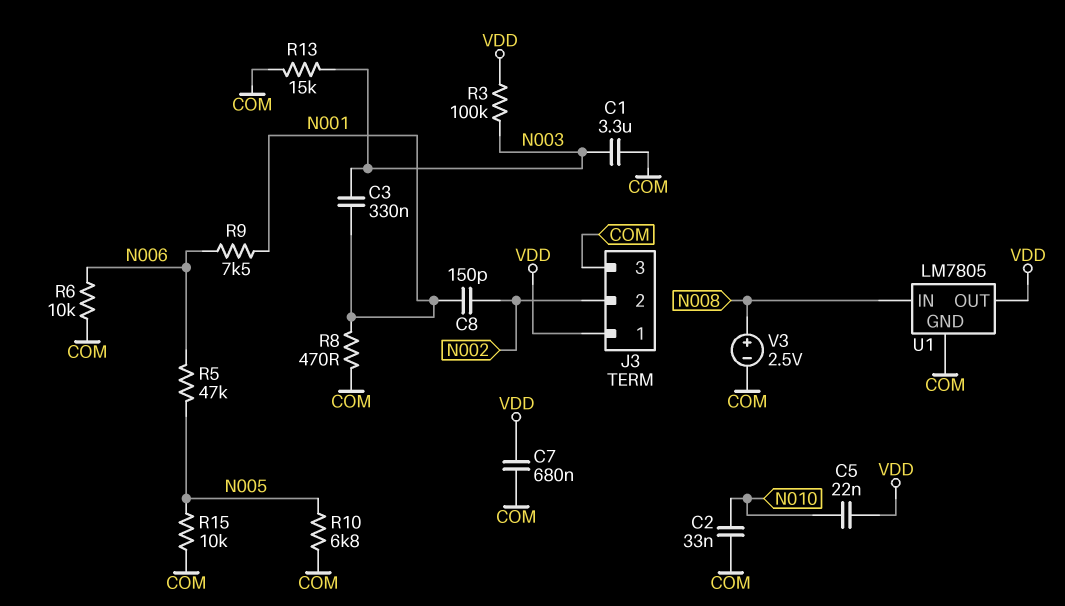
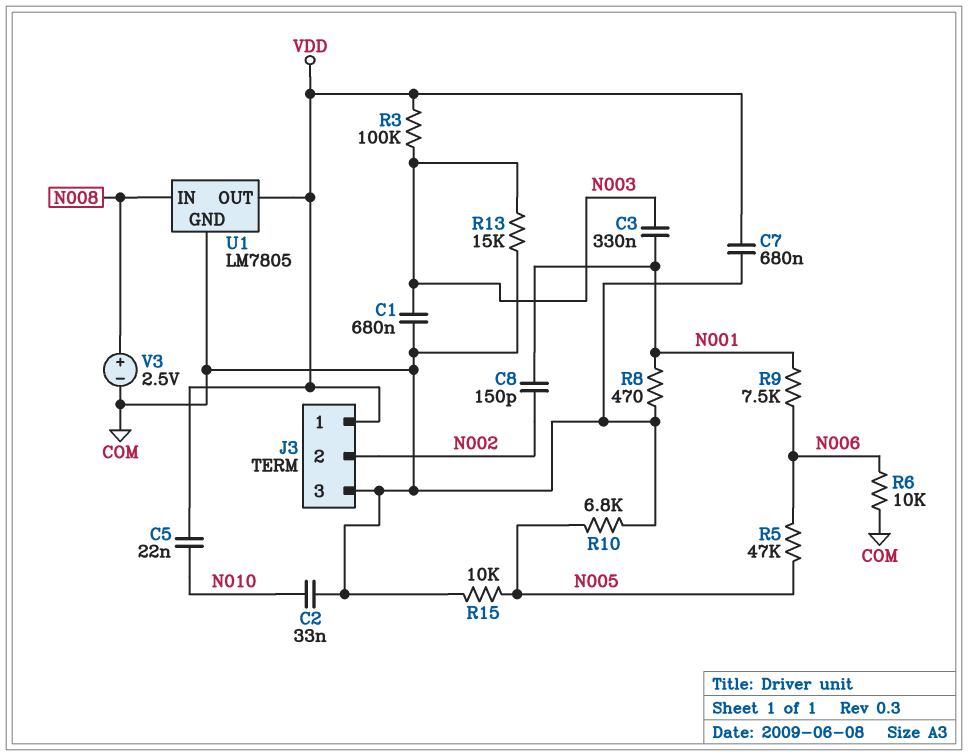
C1: 3.3uF (COM, N003) -> 680nF (COM, N003)

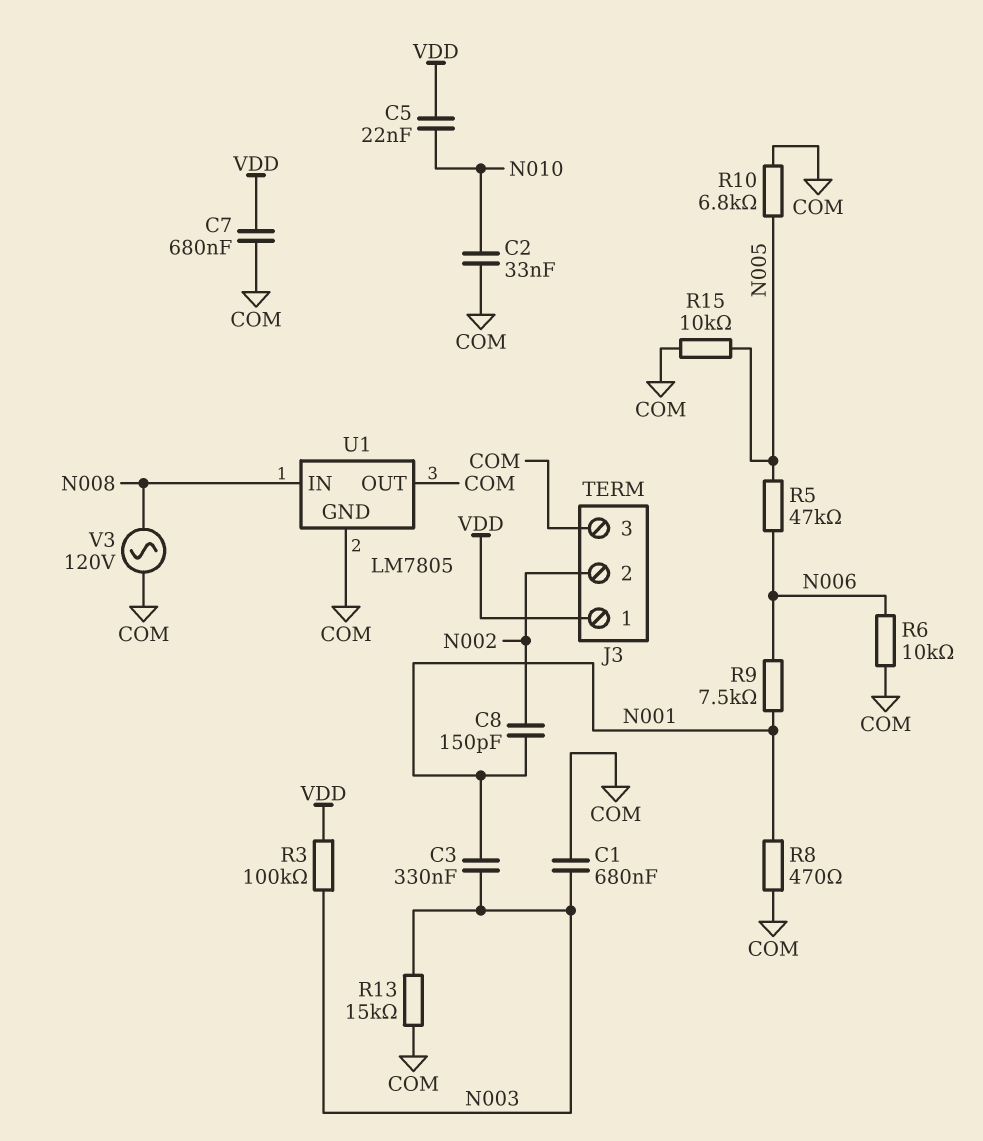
U1 pin OUT: VDD -> COM
V3: 2.5V (plus N008, minus COM) -> AC 120V (COM, N008)

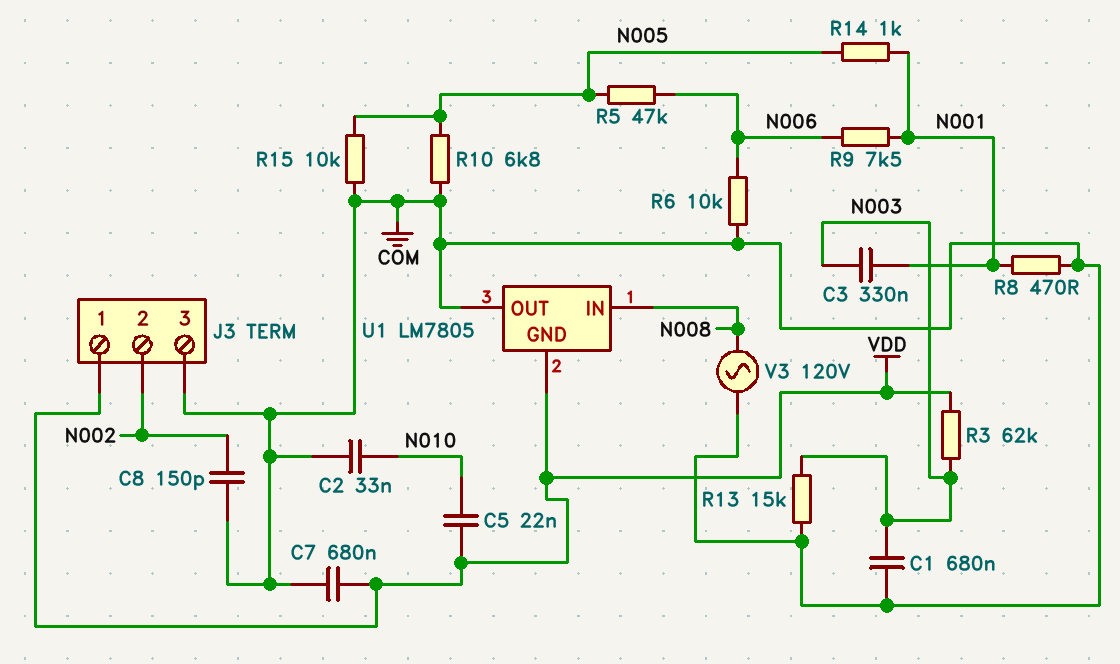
C8: 150pF (N001, N002) -> 150pF (COM, N002)
R3: 100k (N003, VDD) -> 62k (N003, VDD)
R14: none -> 1k (N001, N005)
U1 pin GND: COM -> VDD

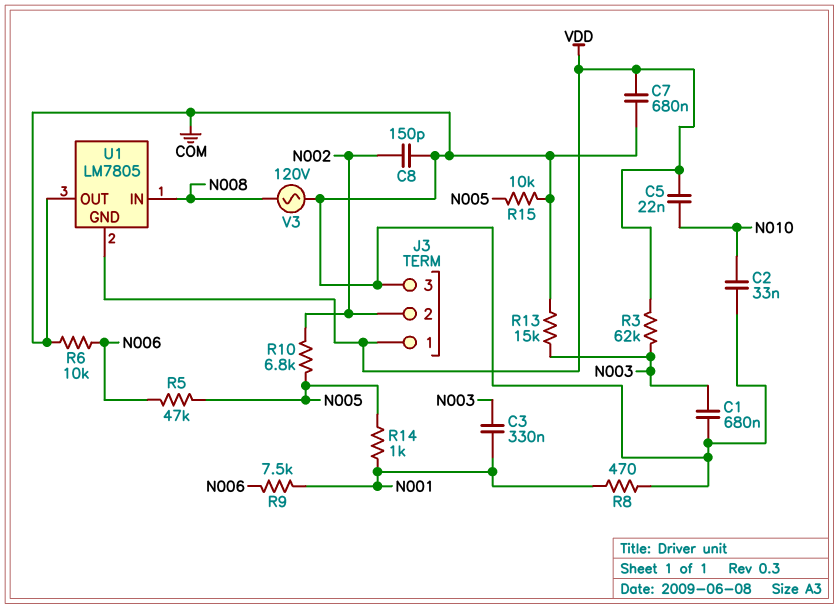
R10: 6.8k (COM, N005) -> 6.8k (N002, N005)

